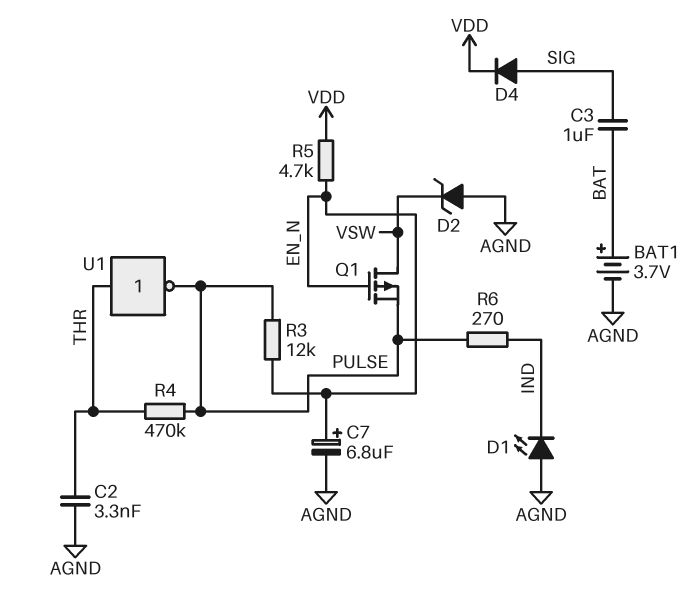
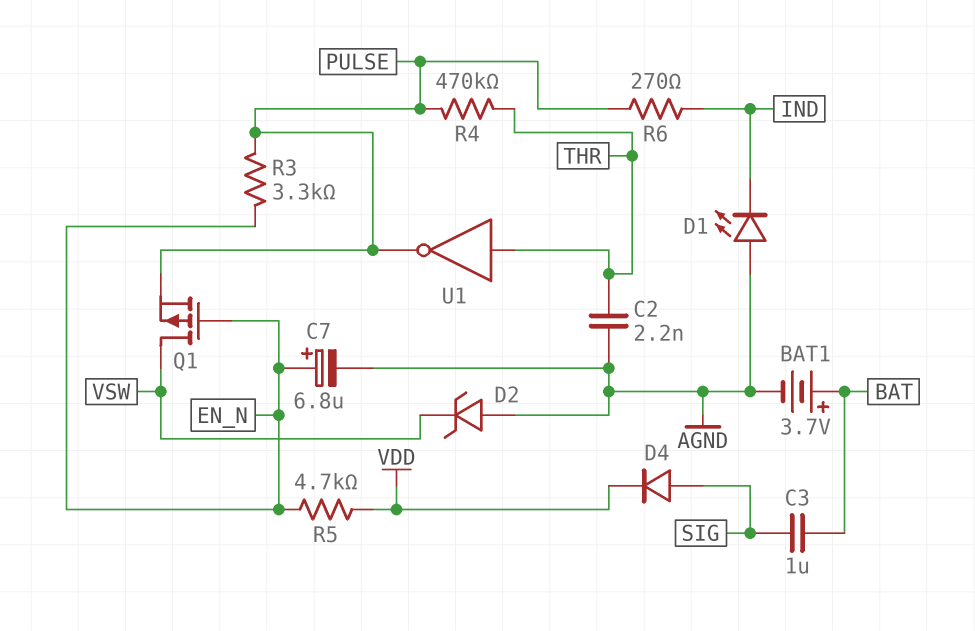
C2: 3.3nF (AGND, THR) -> 2.2nF (AGND, THR)
R3: 12k (EN_N, PULSE) -> 3.3k (EN_N, PULSE)

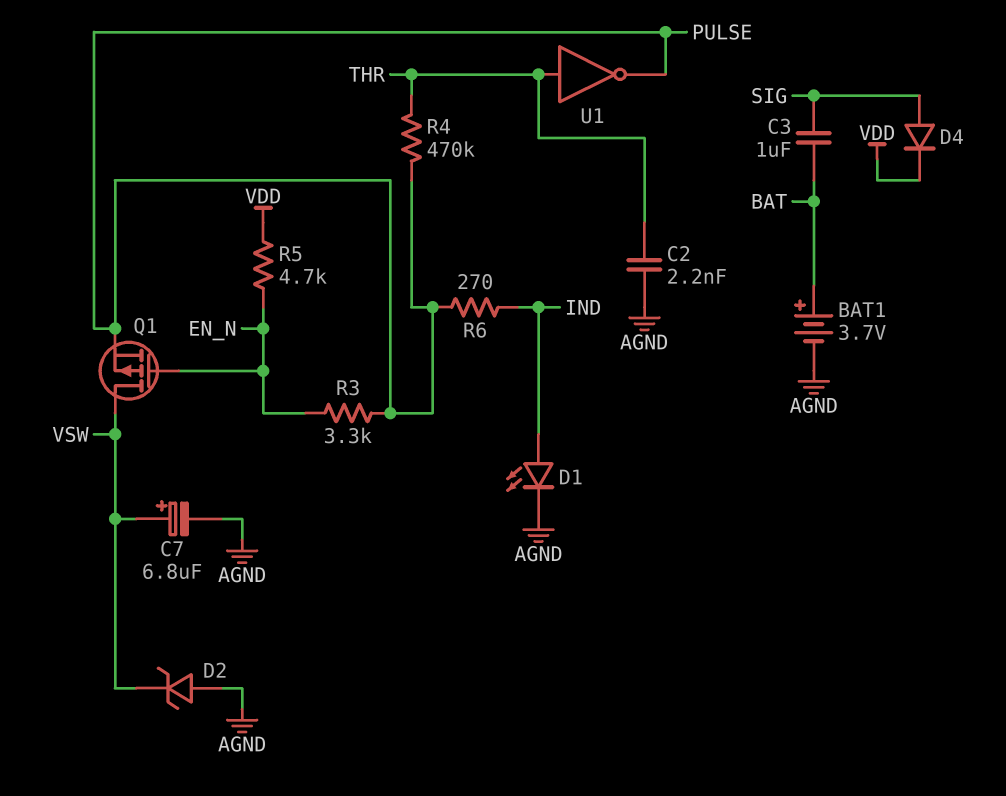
C7: 6.8uF (plus EN_N, minus AGND) -> 6.8uF (plus VSW, minus AGND)
D1: LED (A AGND, K IND) -> LED (A IND, K AGND)

